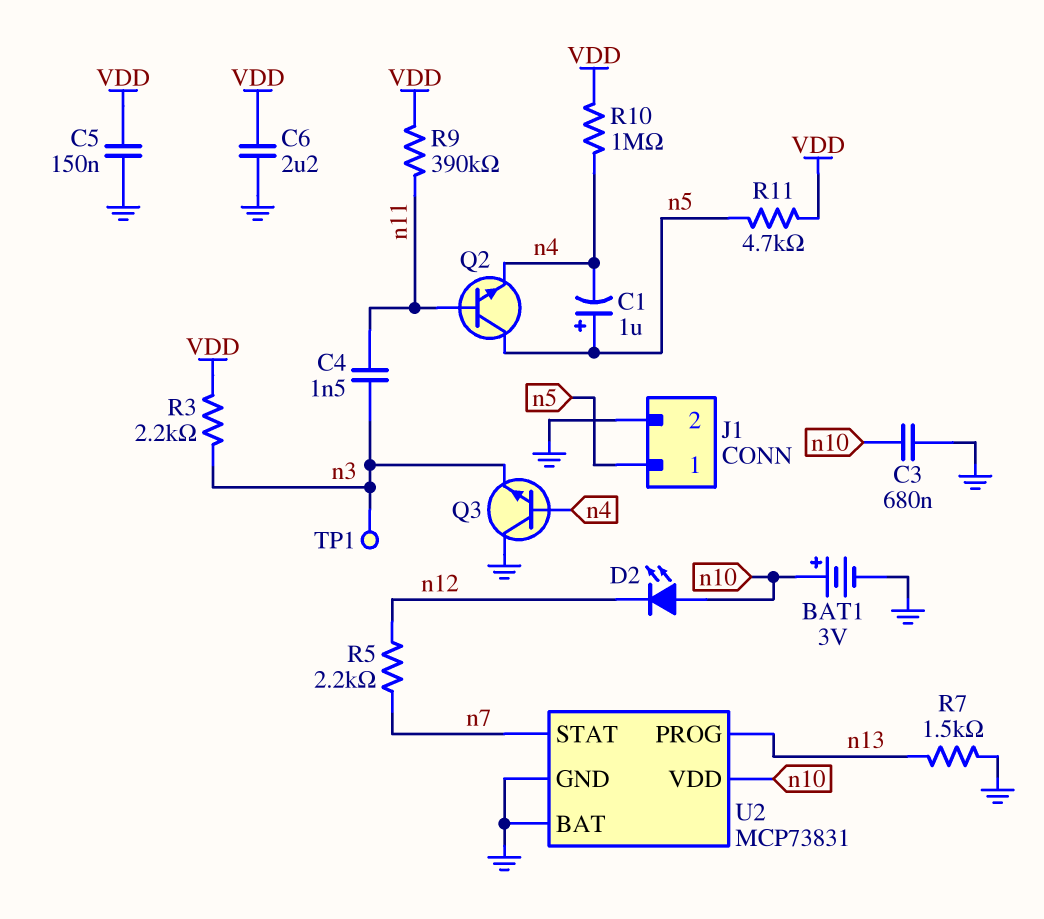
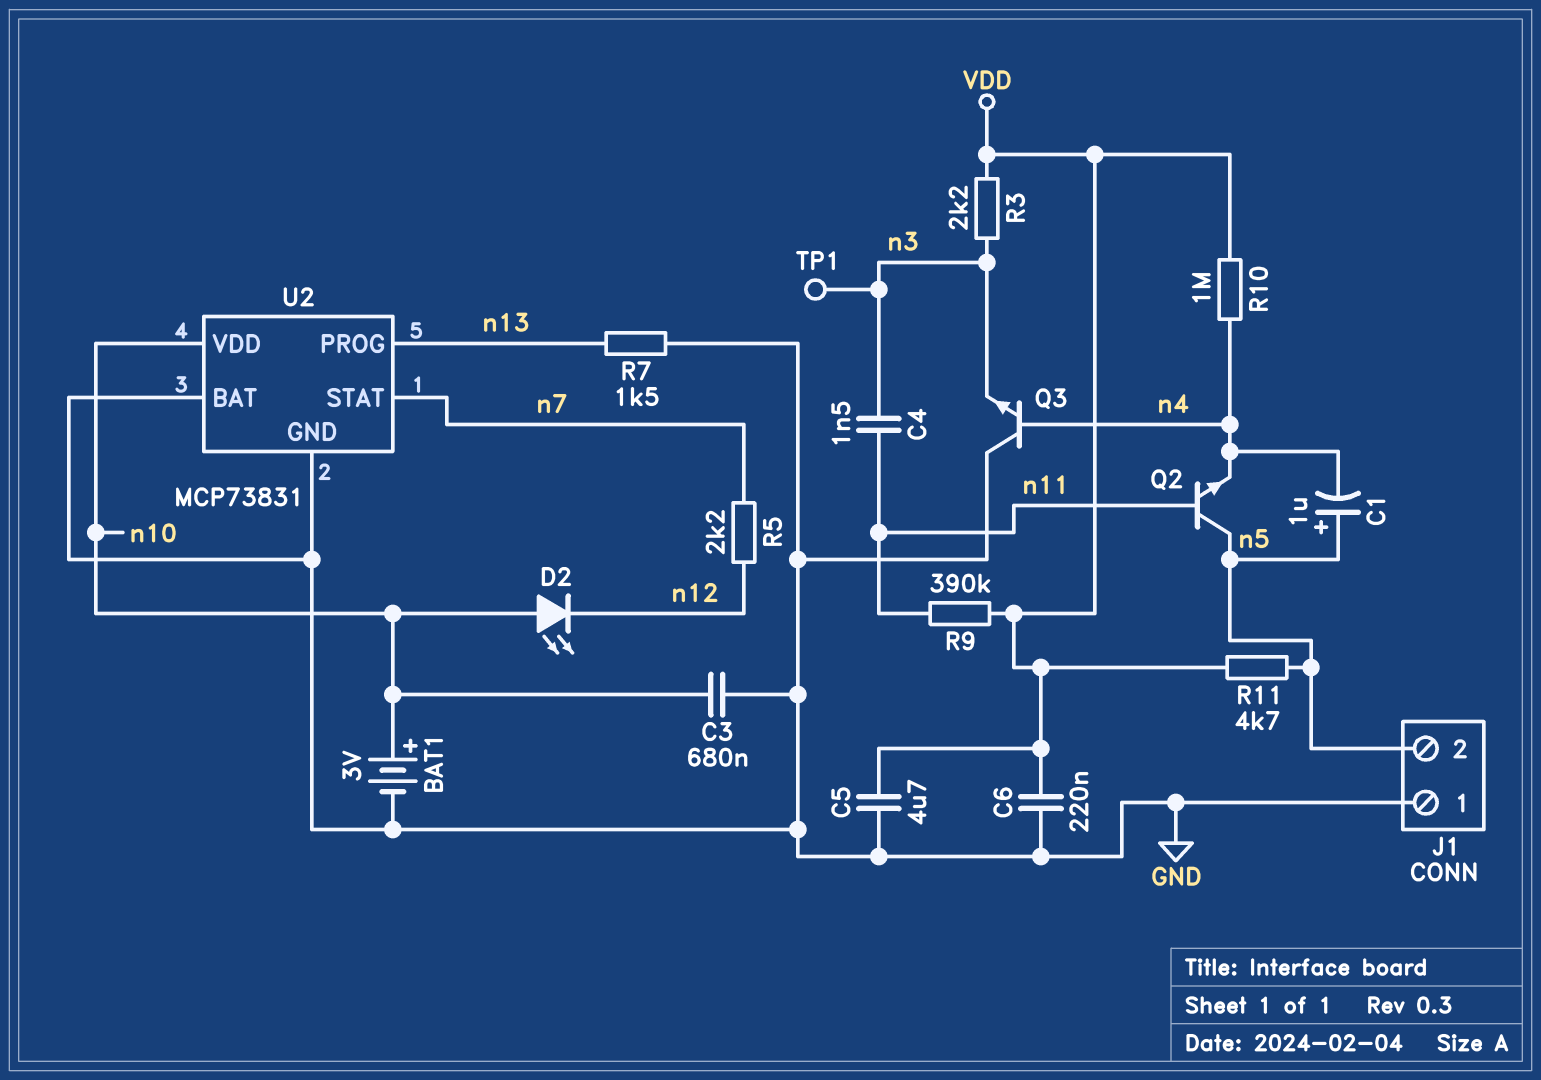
C5: 150nF (GND, VDD) -> 4.7uF (GND, VDD)
C6: 2.2uF (GND, VDD) -> 220nF (GND, VDD)
J1 pin 1: n5 -> GND
J1 pin 2: GND -> n5

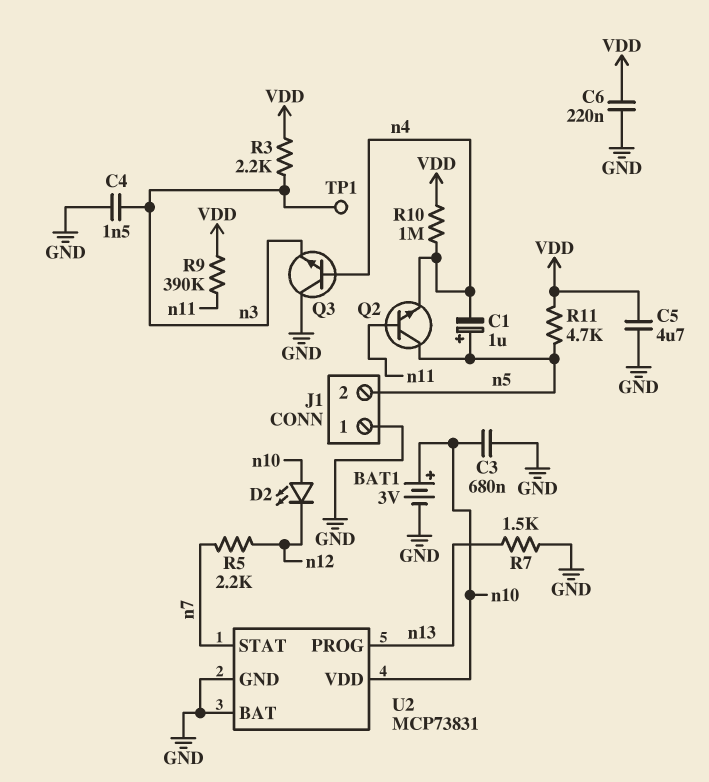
C4: 1.5nF (n3, n11) -> 1.5nF (GND, n3)

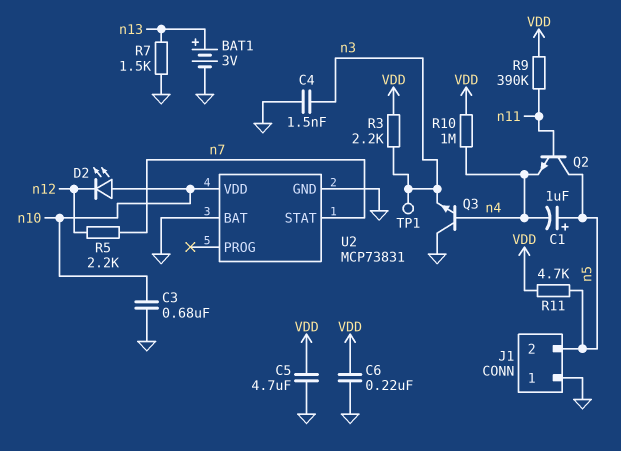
BAT1: 3V (plus n10, minus GND) -> 3V (plus n13, minus GND)
U2 pin PROG: n13 -> none

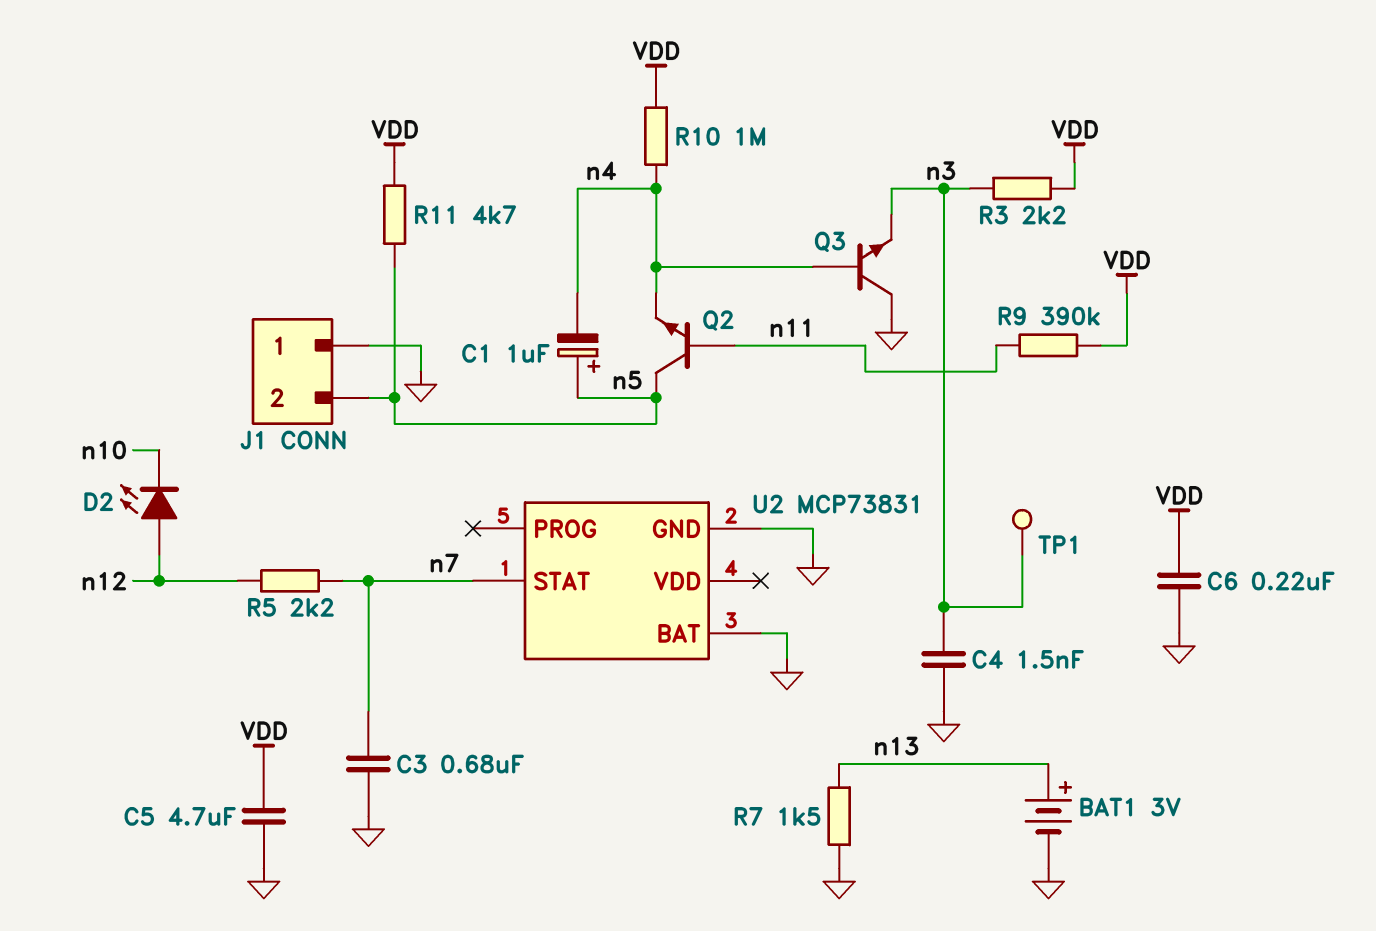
C3: 680nF (GND, n10) -> 680nF (GND, n7)
D2: LED (A n10, K n12) -> LED (A n12, K n10)
U2 pin VDD: n10 -> none

